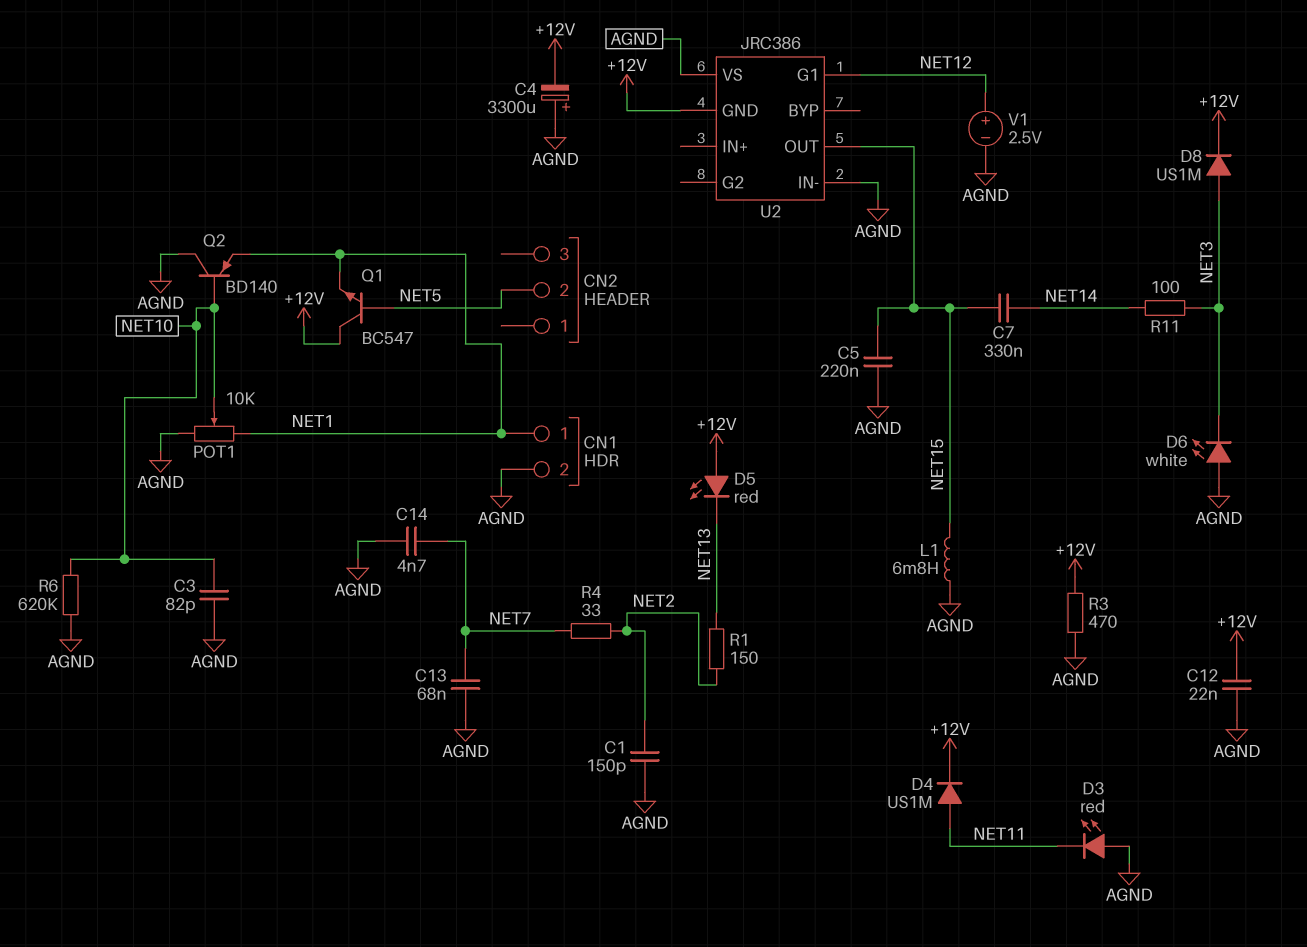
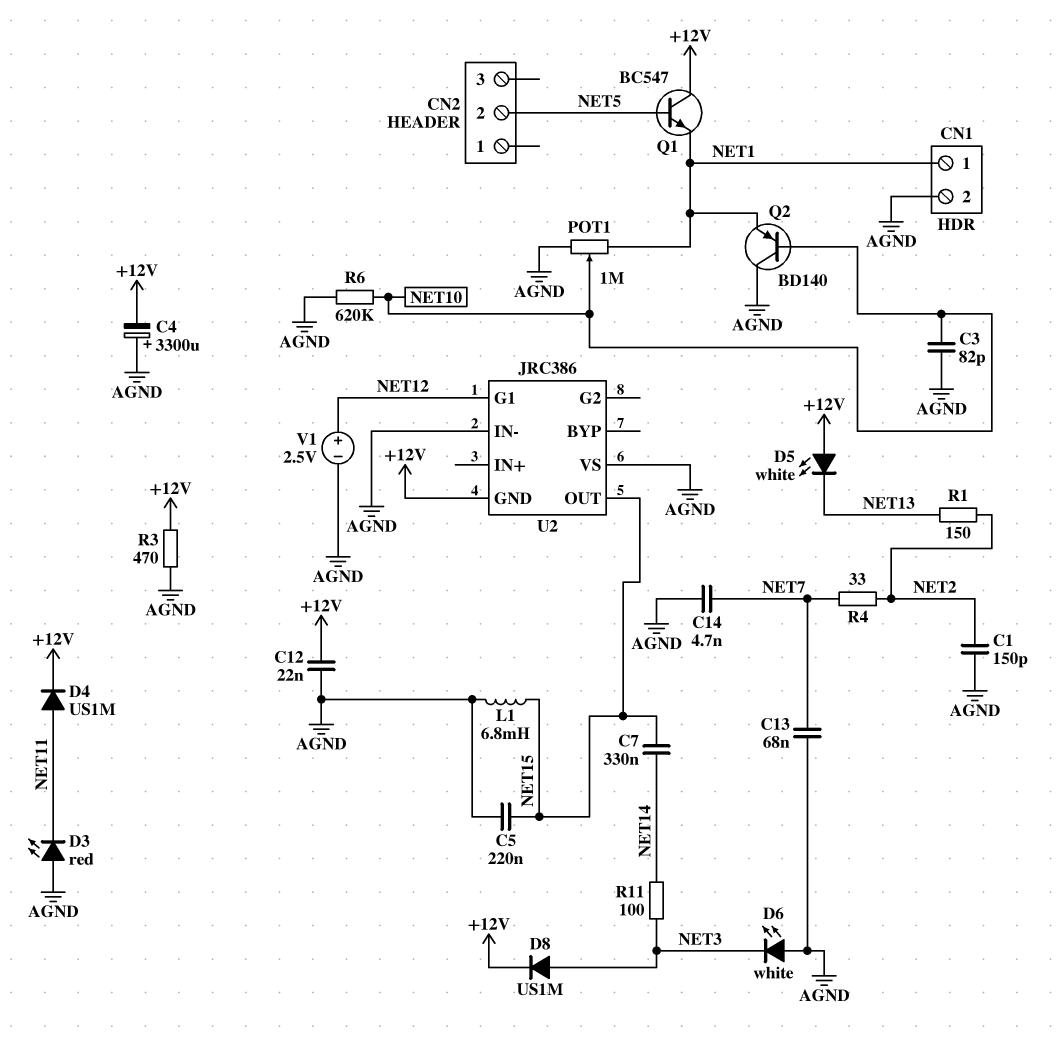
D5: LED red (A +12V, K NET13) -> LED white (A +12V, K NET13)
POT1: 10k (AGND, NET1, wiper NET10) -> 1M (AGND, NET1, wiper NET10)

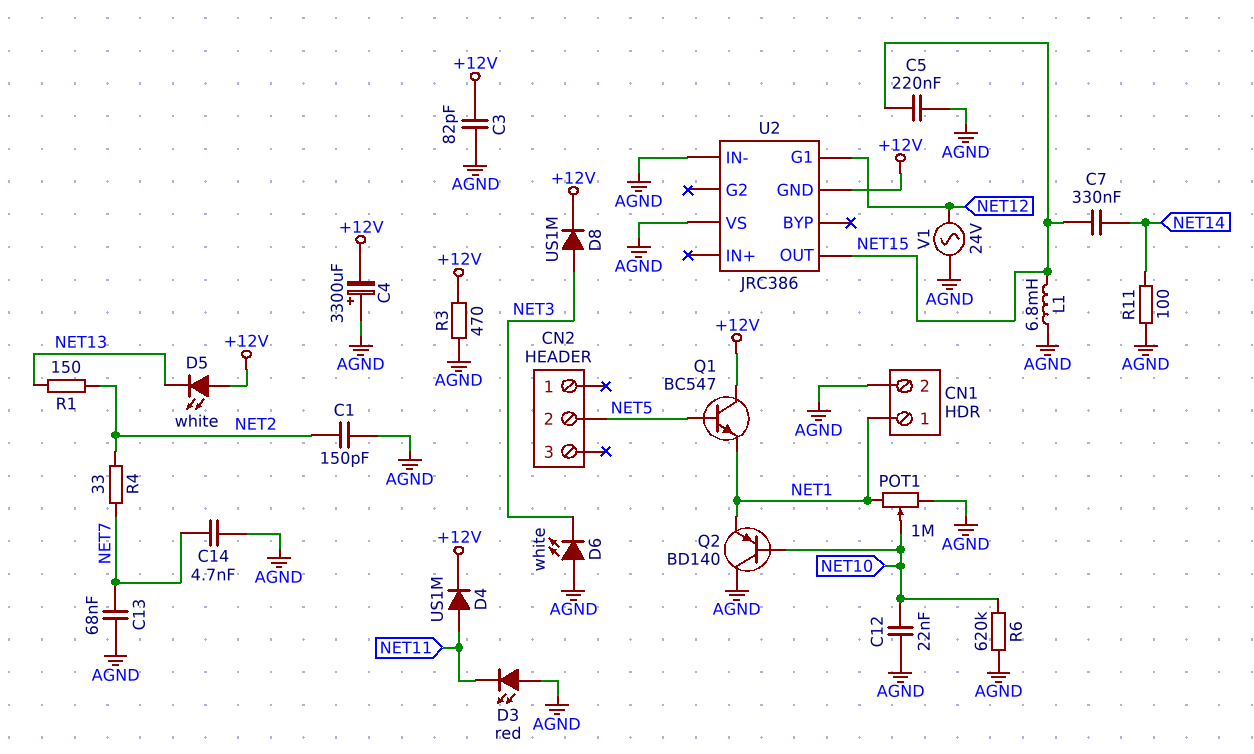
C3: 82pF (AGND, NET10) -> 82pF (+12V, AGND)
C12: 22nF (+12V, AGND) -> 22nF (AGND, NET10)
R11: 100 (NET3, NET14) -> 100 (AGND, NET14)
V1: 2.5V (plus NET12, minus AGND) -> AC 24V (AGND, NET12)

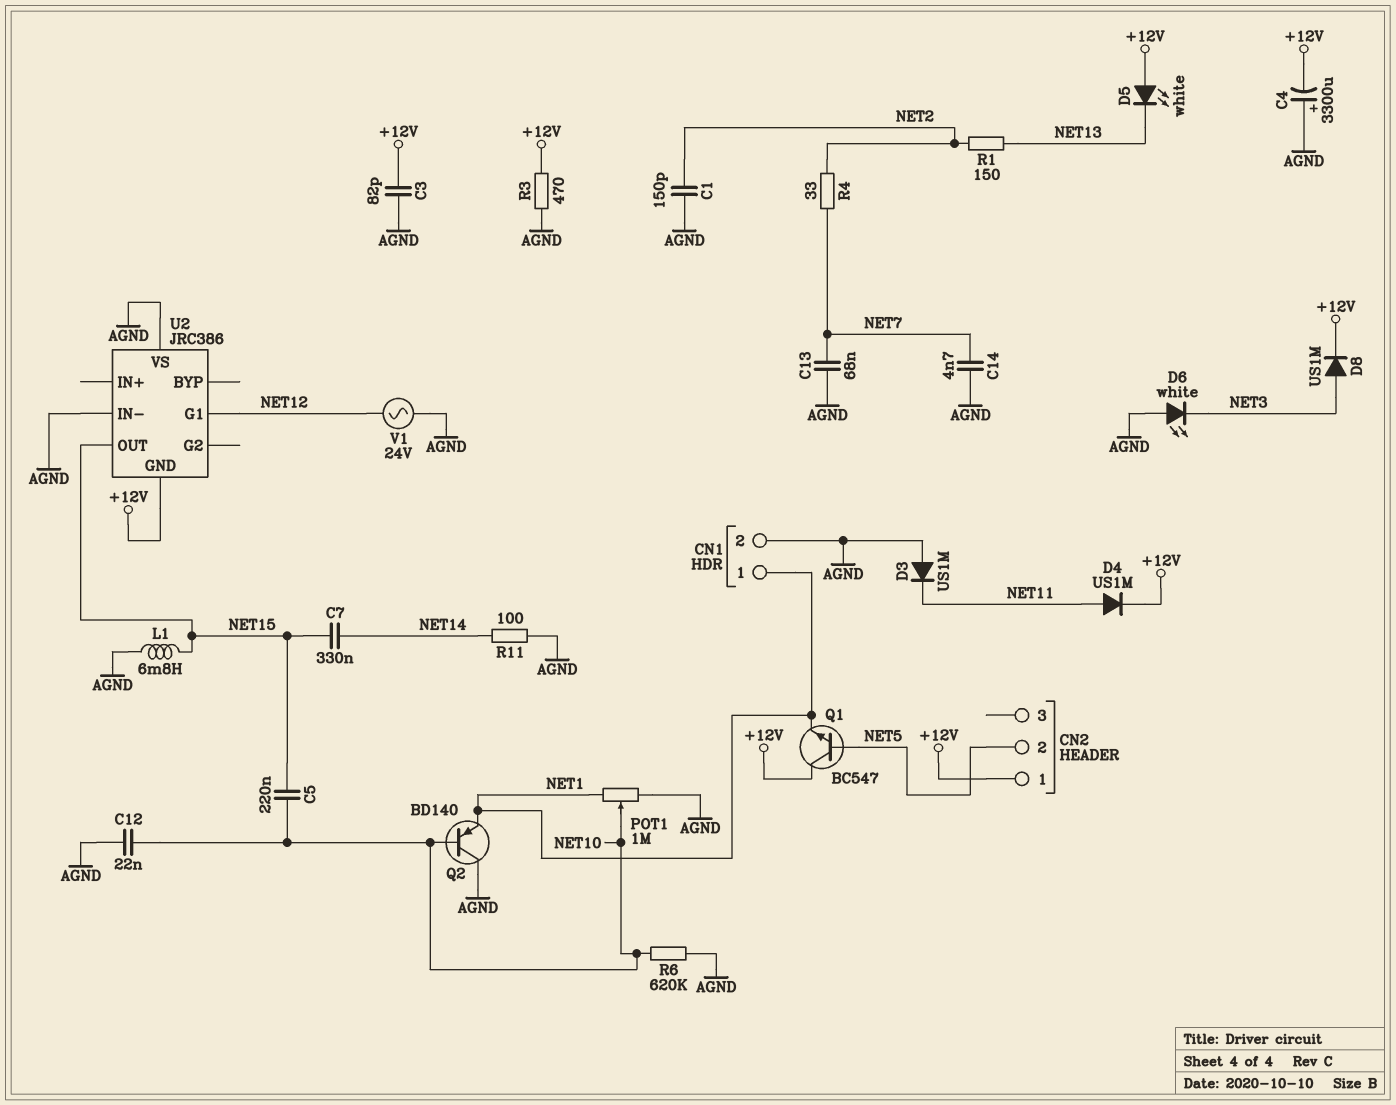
C5: 220nF (AGND, NET15) -> 220nF (NET10, NET15)
CN2 pin 1: none -> +12V
D3: LED red (A AGND, K NET11) -> diode US1M (A AGND, K NET11)

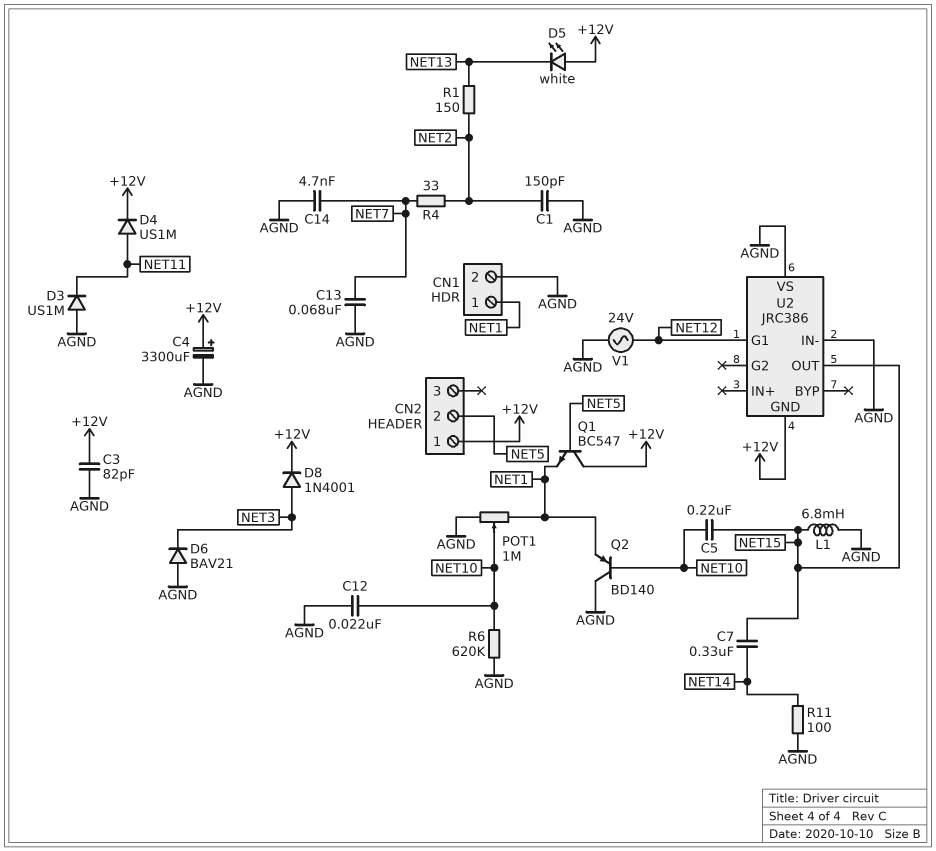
C4: 3300uF (plus AGND, minus +12V) -> 3300uF (plus +12V, minus AGND)
D6: LED white (A AGND, K NET3) -> diode BAV21 (A AGND, K NET3)
D8: diode US1M (A NET3, K +12V) -> diode 1N4001 (A NET3, K +12V)
R3: 470 (+12V, AGND) -> none

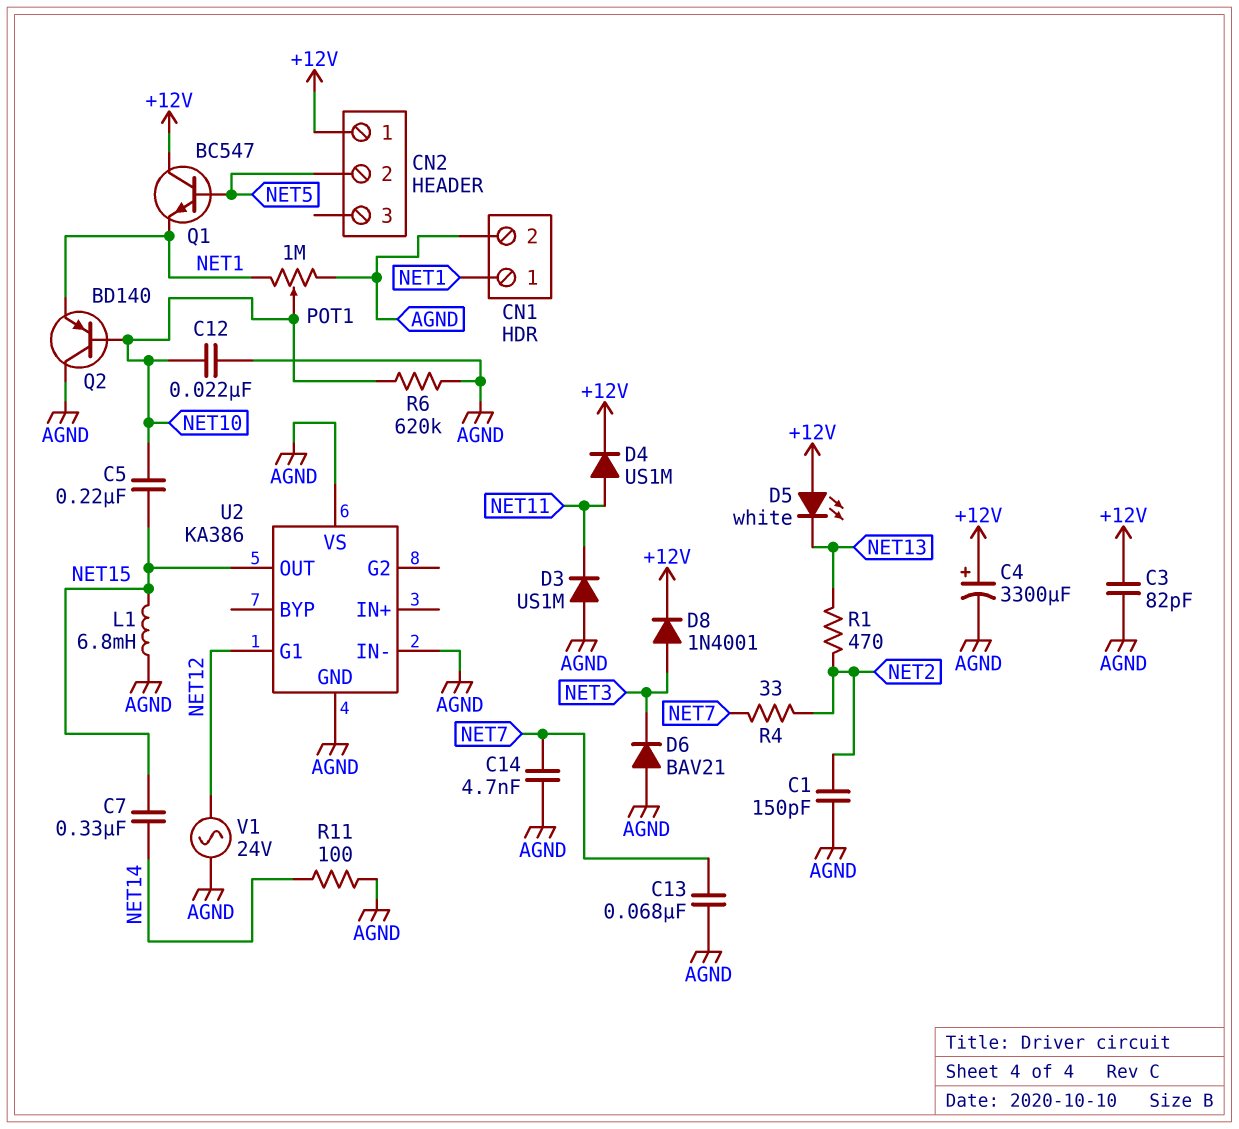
R1: 150 (NET2, NET13) -> 470 (NET2, NET13)
U2: JRC386 -> KA386
U2 pin GND: +12V -> AGND

